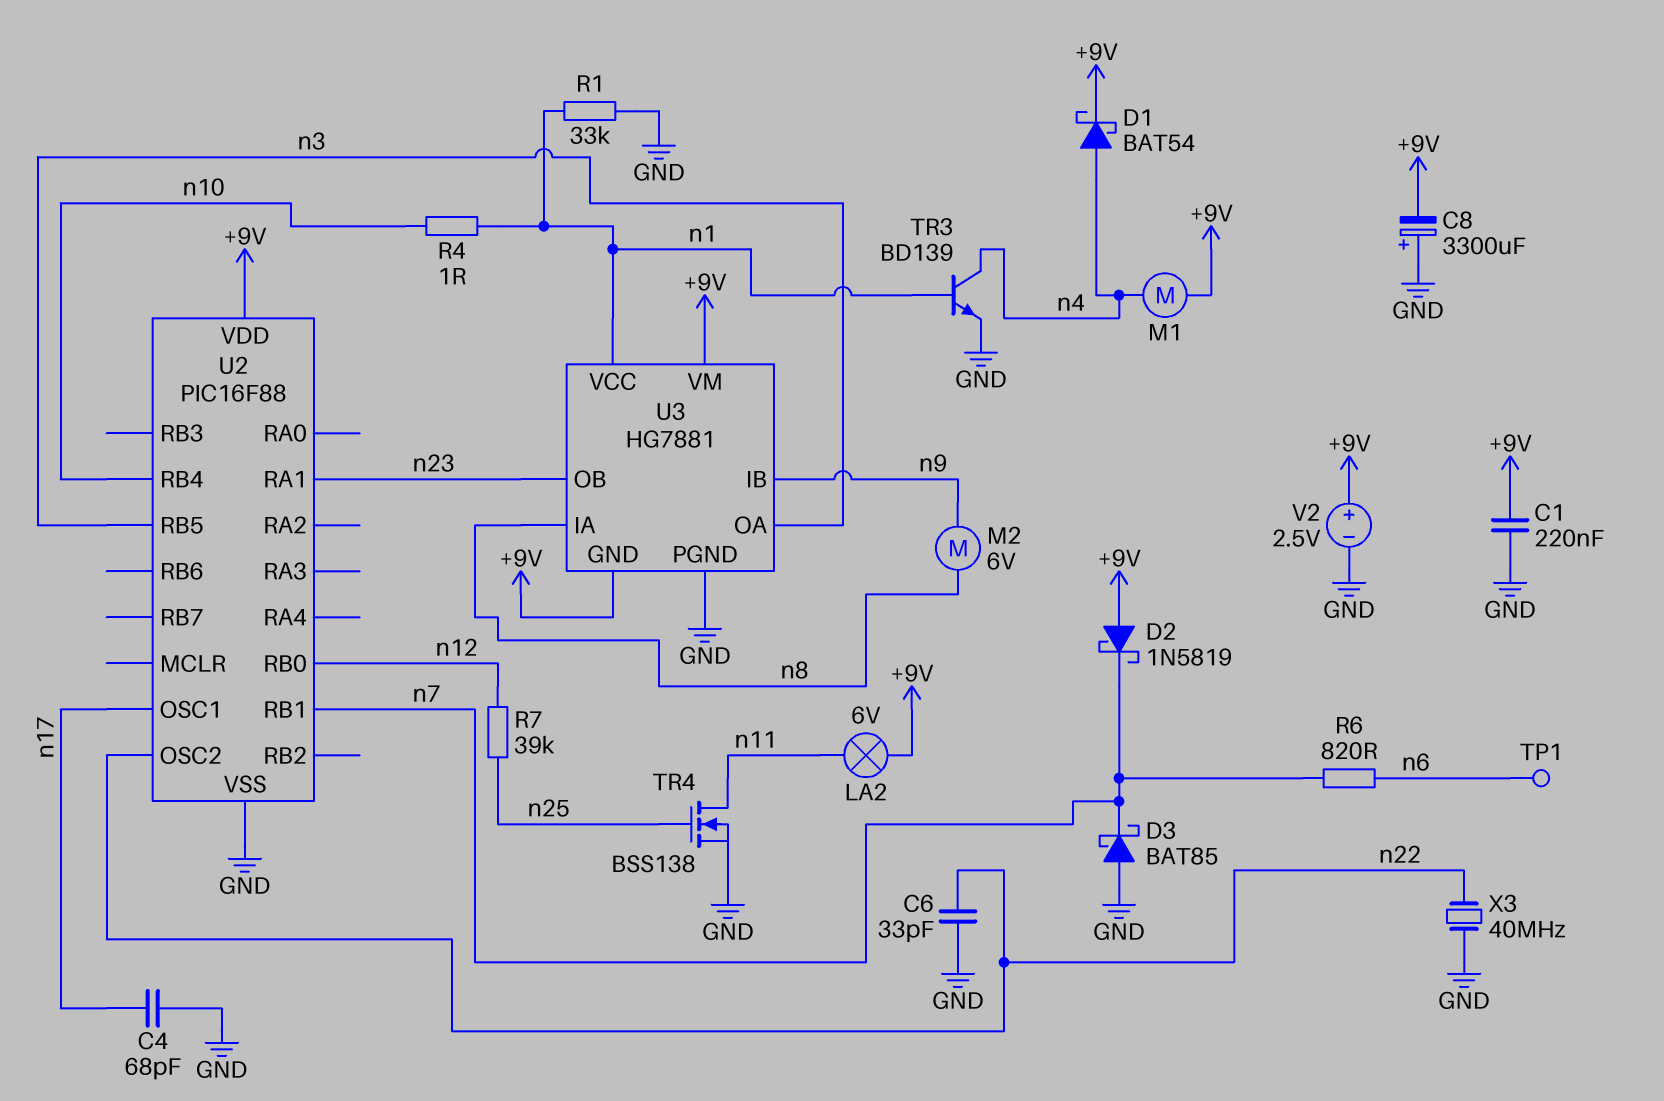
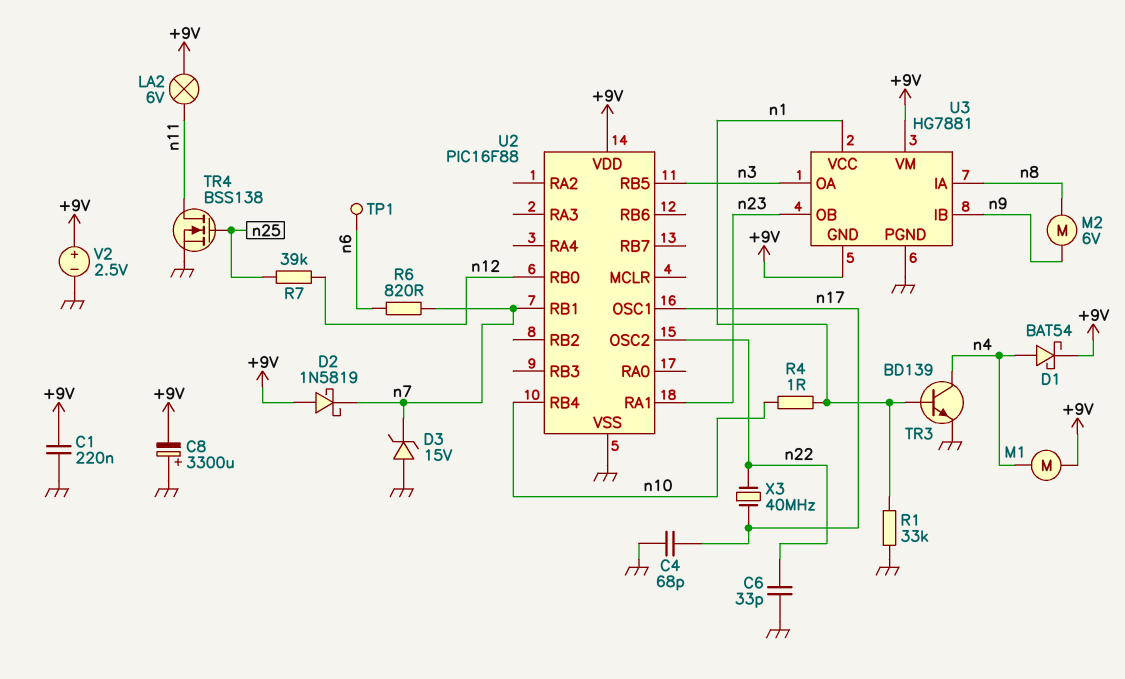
D3: schottky BAT85 (A GND, K n7) -> zener 15V (A GND, K n7)
X3: 40MHz (GND, n22) -> 40MHz (n17, n22)

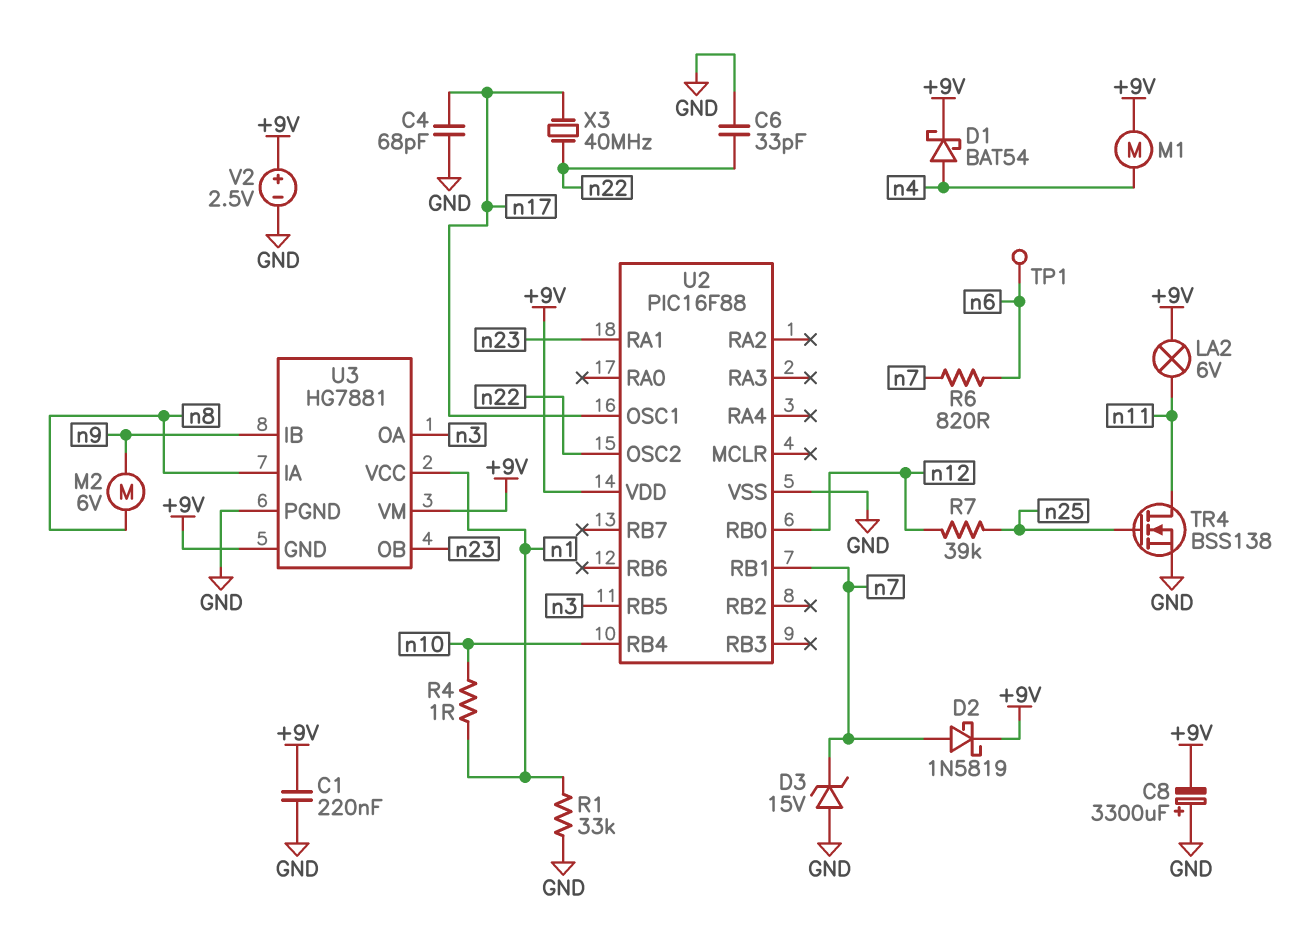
D2: schottky 1N5819 (A +9V, K n7) -> schottky 1N5819 (A n7, K +9V)
TR3: NPN BD139 (B n1, C n4, E GND) -> none

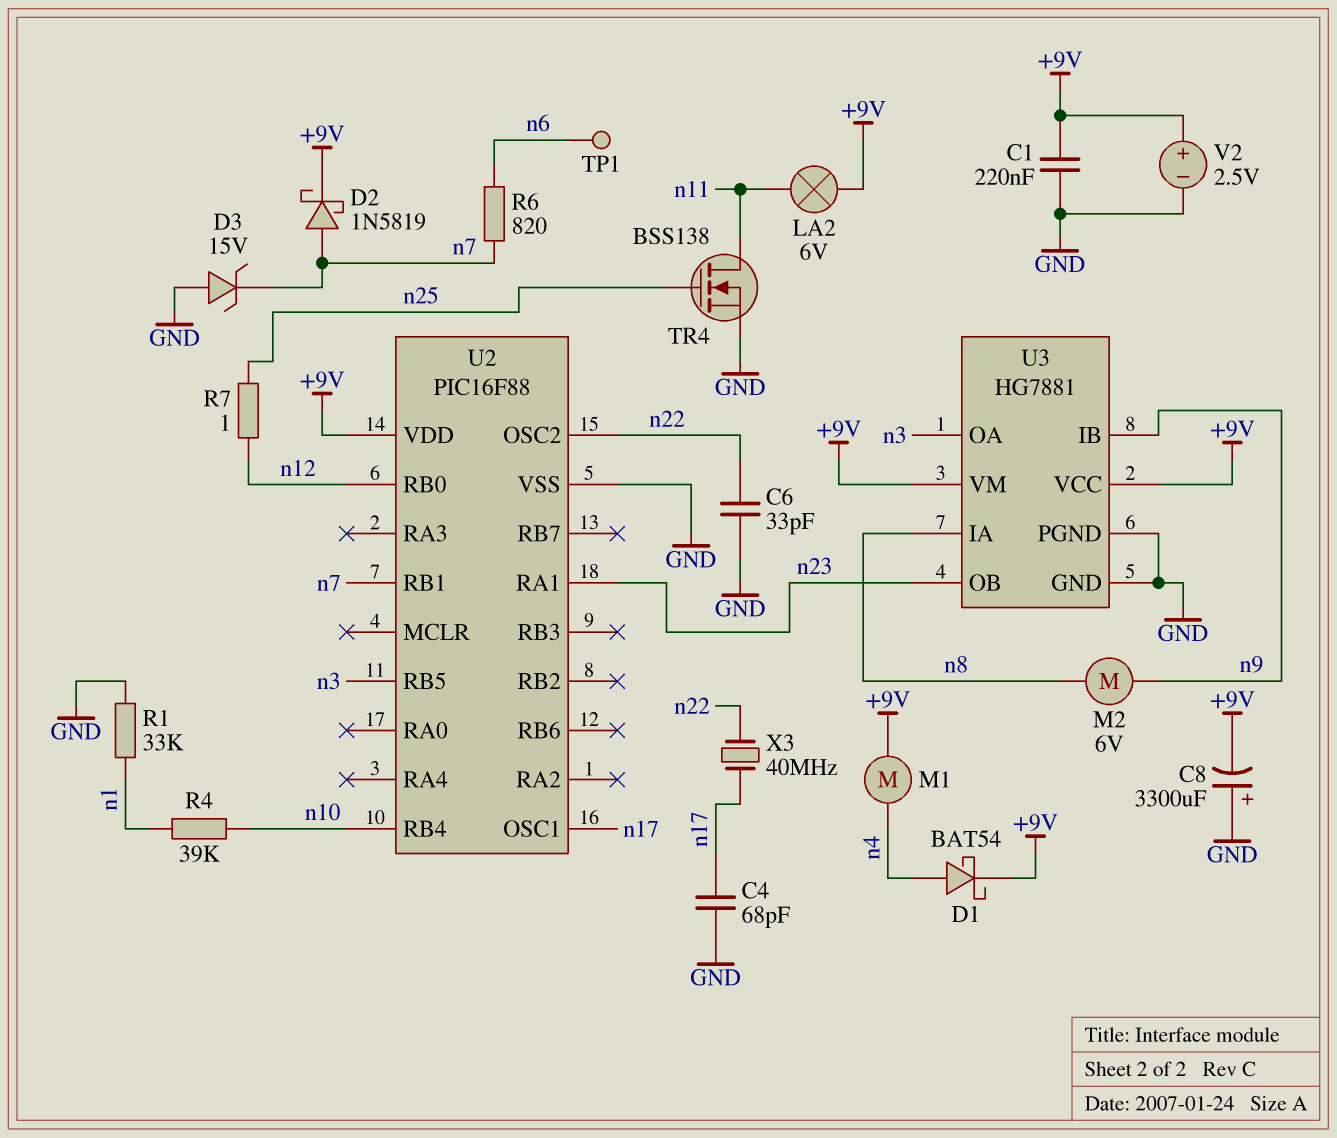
R4: 1 (n1, n10) -> 39k (n1, n10)
R7: 39k (n12, n25) -> 1 (n12, n25)
U3 pin GND: +9V -> GND
U3 pin VCC: n1 -> +9V

